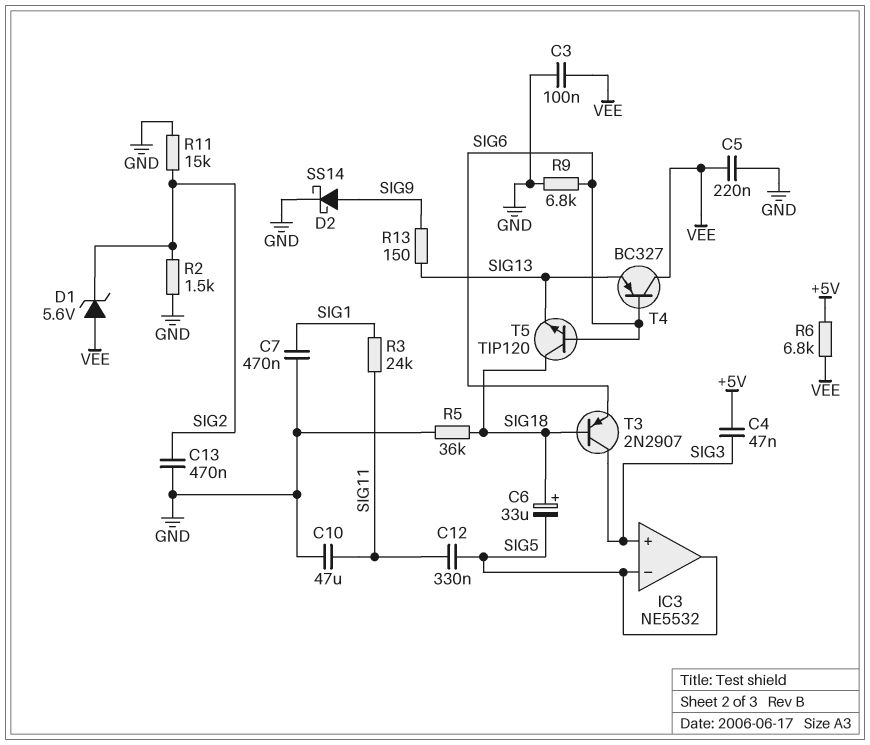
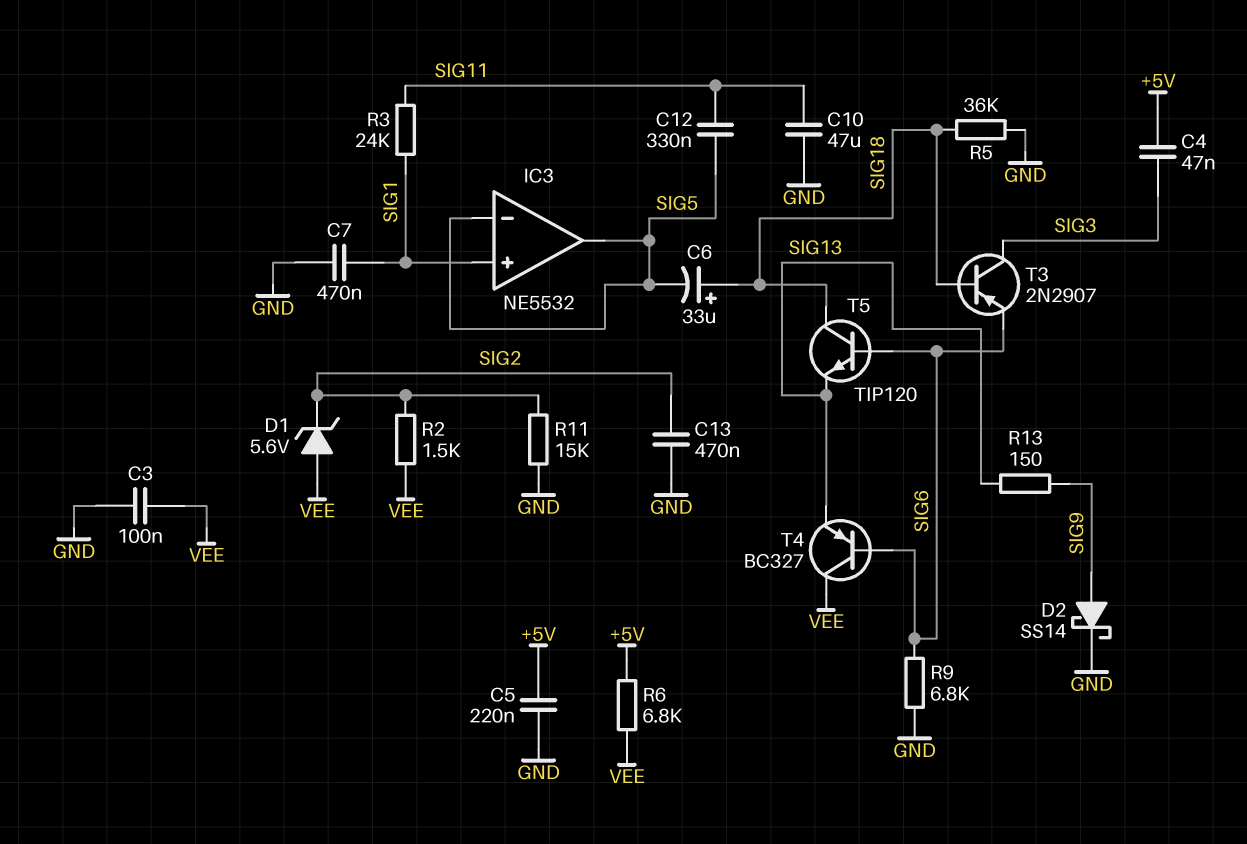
C5: 220nF (GND, VEE) -> 220nF (+5V, GND)
IC3 pin in+: SIG3 -> SIG1
R2: 1.5k (GND, SIG2) -> 1.5k (SIG2, VEE)

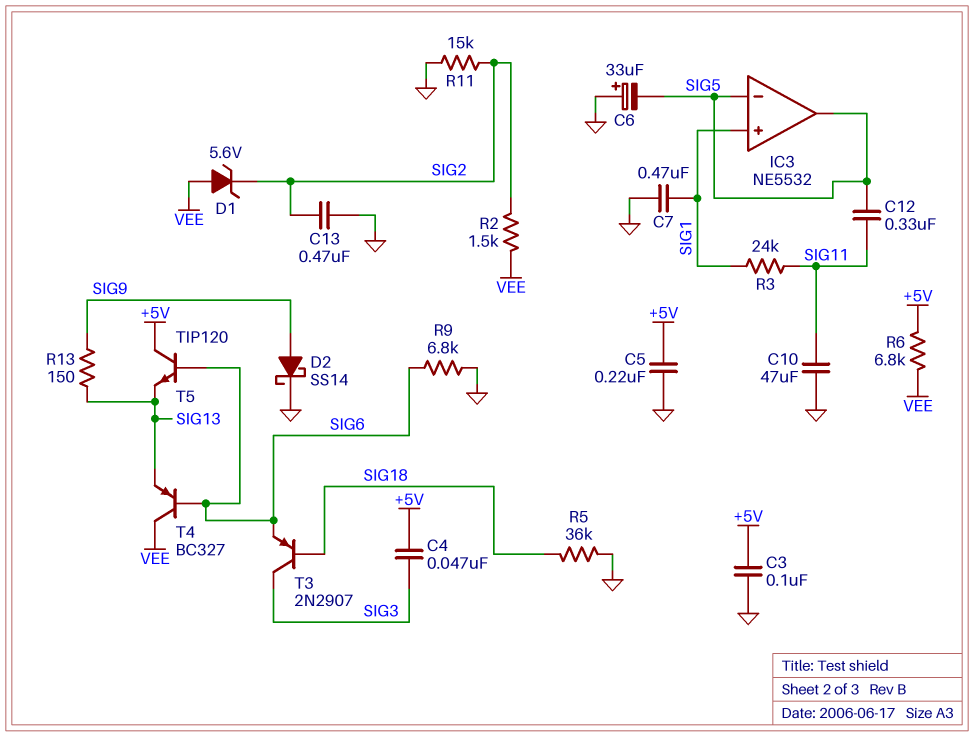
C3: 100nF (GND, VEE) -> 100nF (+5V, GND)
C6: 33uF (plus SIG18, minus SIG5) -> 33uF (plus GND, minus SIG5)
T5: NPN TIP120 (B SIG6, C SIG18, E SIG13) -> NPN TIP120 (B SIG6, C +5V, E SIG13)

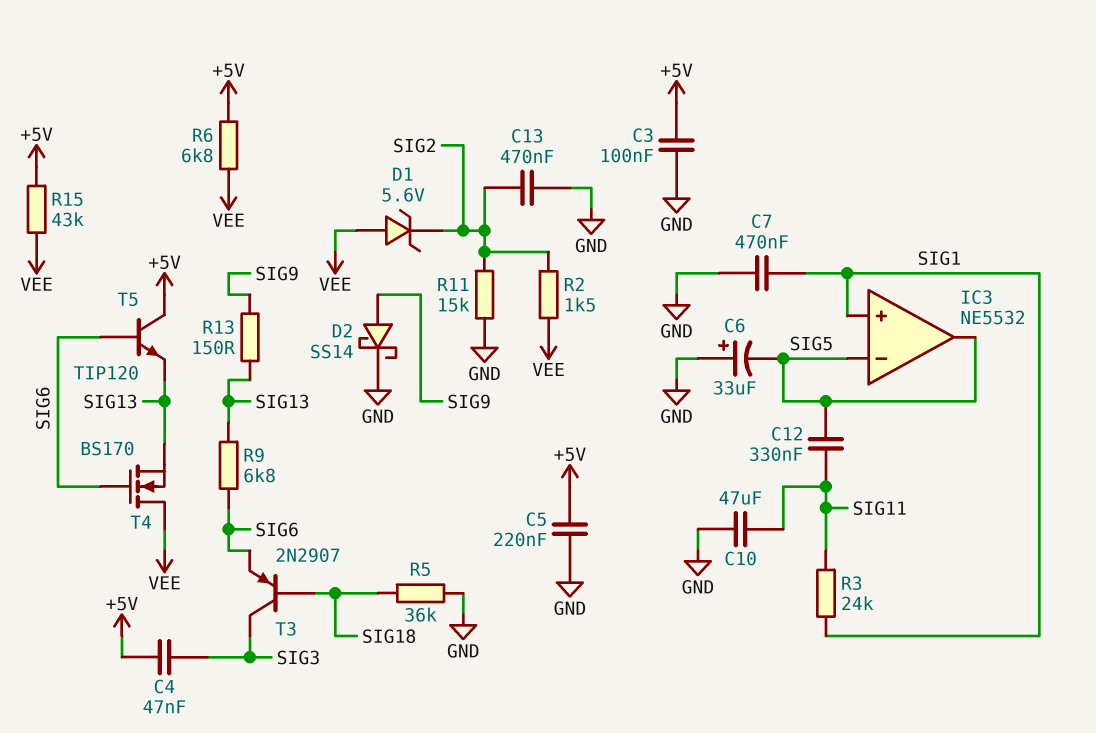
R9: 6.8k (GND, SIG6) -> 6.8k (SIG6, SIG13)
R15: none -> 43k (+5V, VEE)
T4: PNP BC327 (B SIG6, C VEE, E SIG13) -> NMOS BS170 (G SIG6, D VEE, S SIG13)

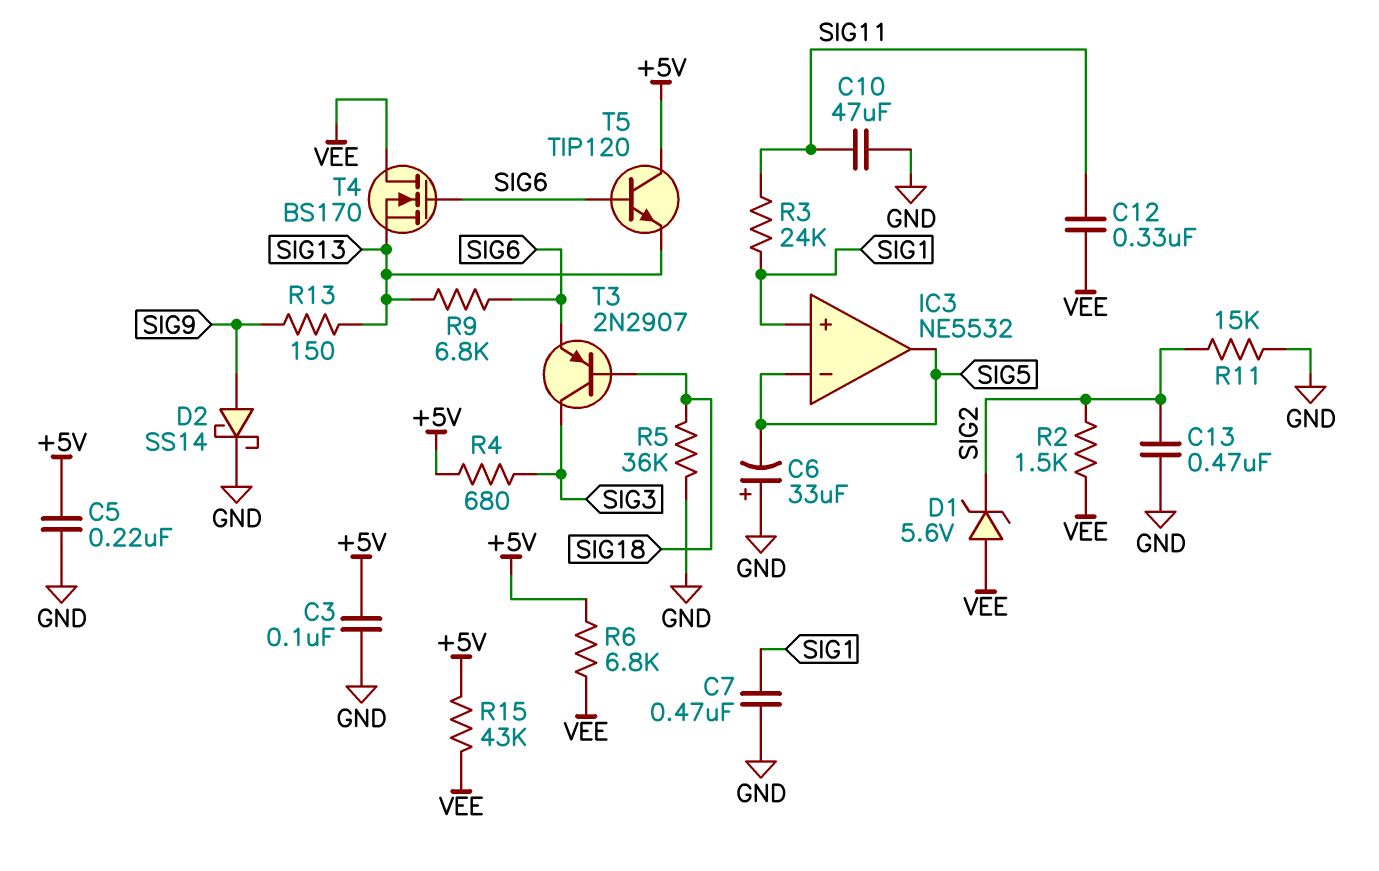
C4: 47nF (+5V, SIG3) -> none
C12: 330nF (SIG5, SIG11) -> 330nF (SIG11, VEE)
R4: none -> 680 (+5V, SIG3)

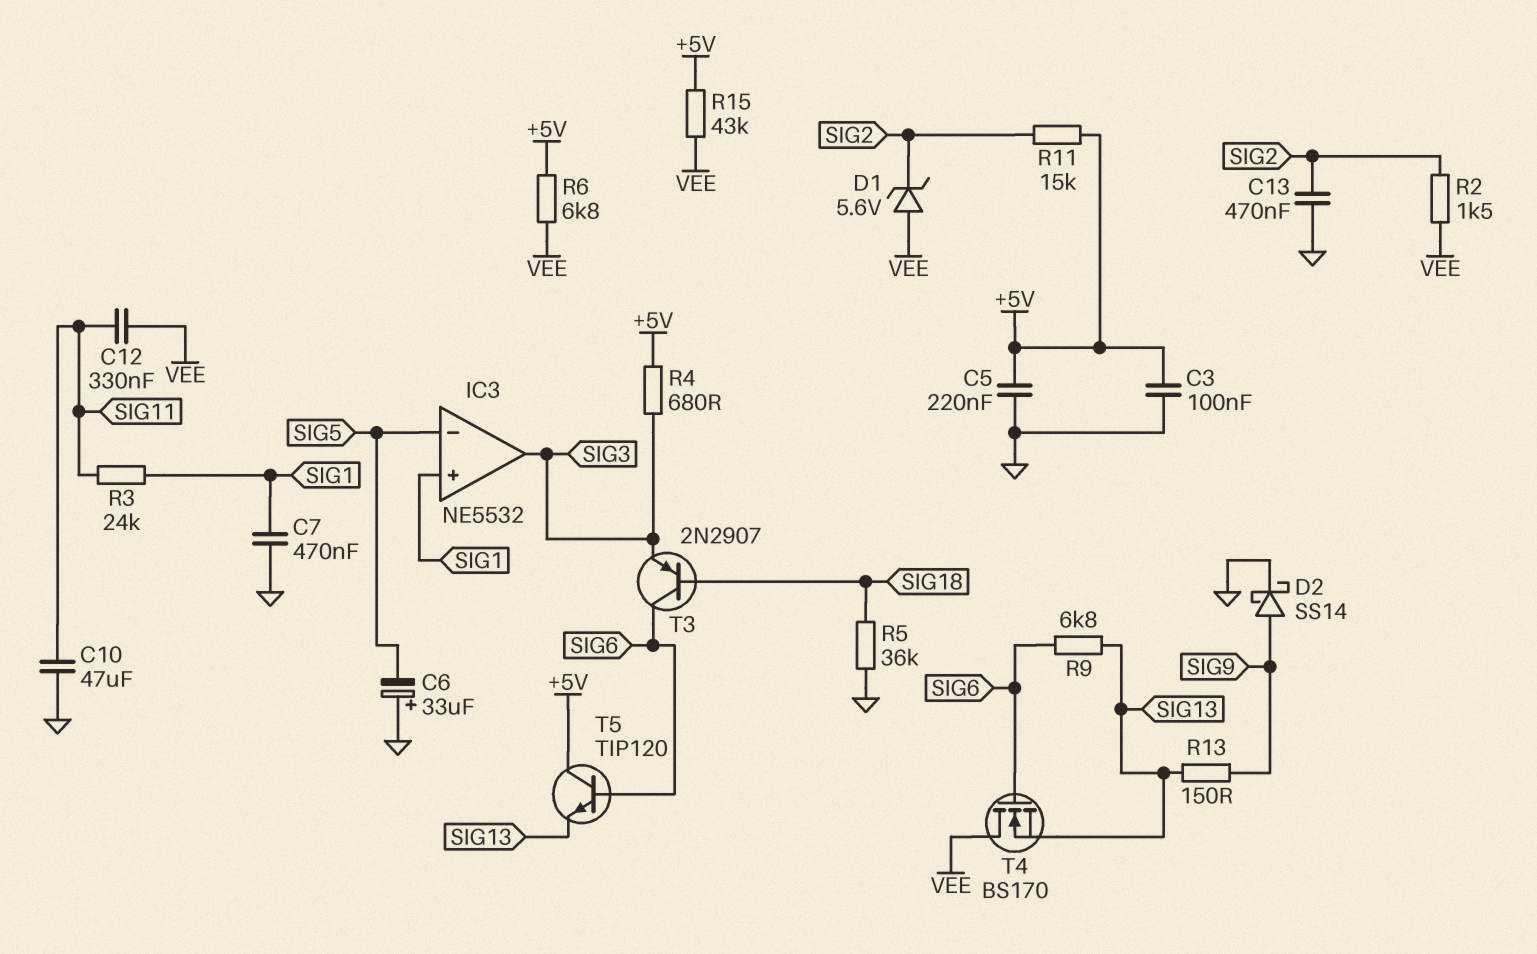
IC3 pin out: SIG5 -> SIG3
R11: 15k (GND, SIG2) -> 15k (+5V, SIG2)
T3: PNP 2N2907 (B SIG18, C SIG3, E SIG6) -> PNP 2N2907 (B SIG18, C SIG6, E SIG3)

